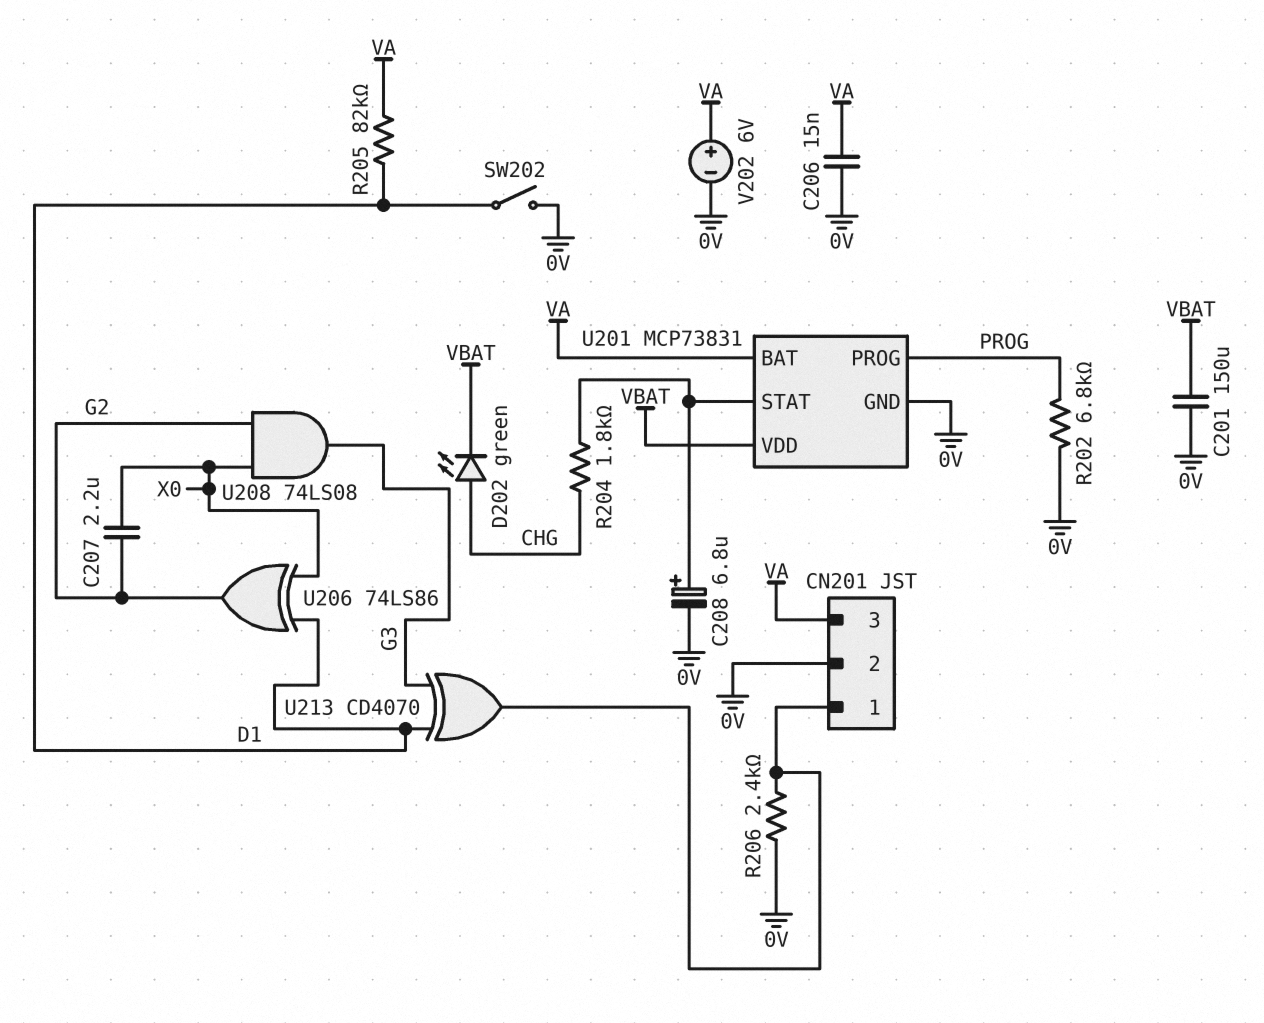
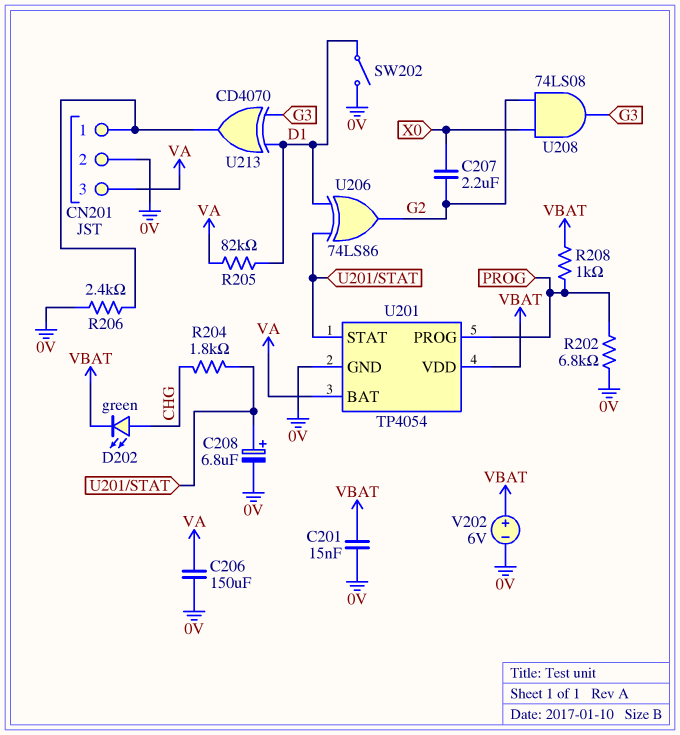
C201: 150uF (0V, VBAT) -> 15nF (0V, VBAT)
C206: 15nF (0V, VA) -> 150uF (0V, VA)
R208: none -> 1k (PROG, VBAT)
U201: MCP73831 -> TP4054
U206: XOR 74LS86 (in D1, in X0, out G2) -> XOR 74LS86 (in D1, in U201/STAT, out G2)
V202: 6V (plus VA, minus 0V) -> 6V (plus VBAT, minus 0V)

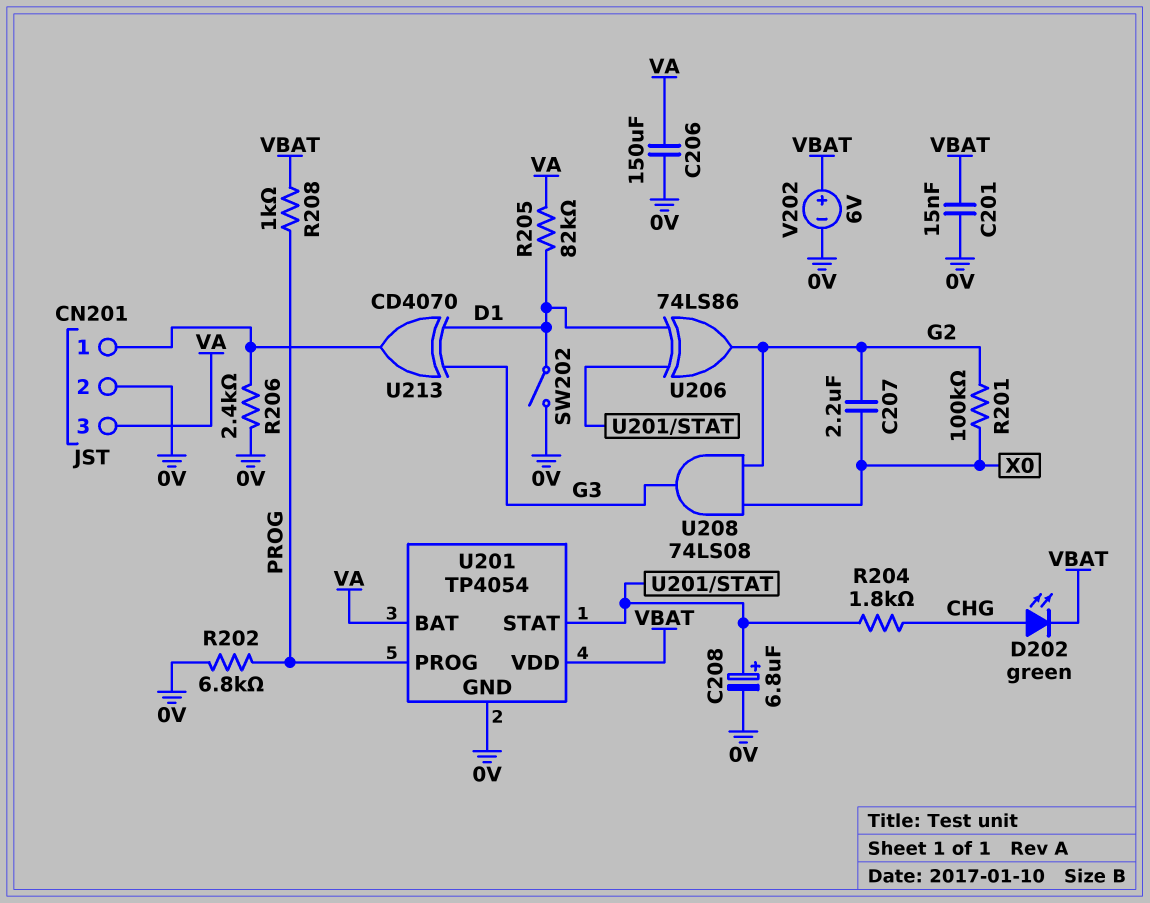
R201: none -> 100k (G2, X0)

